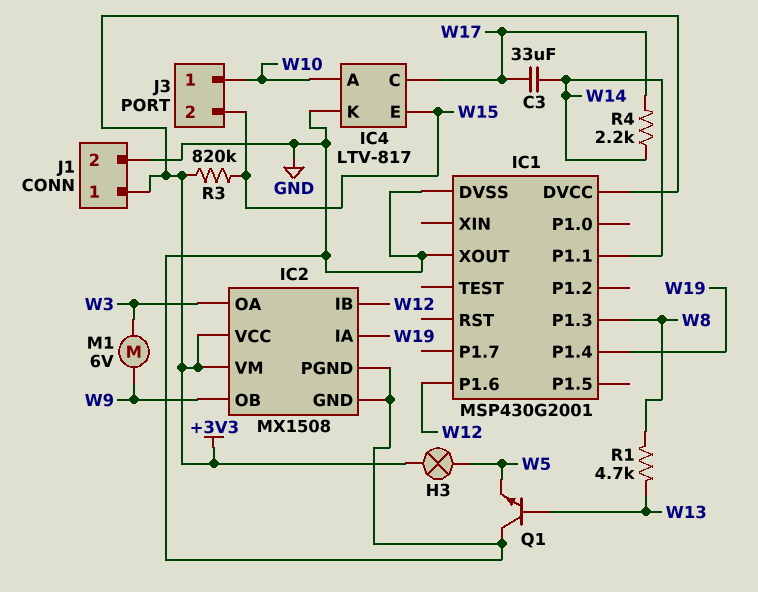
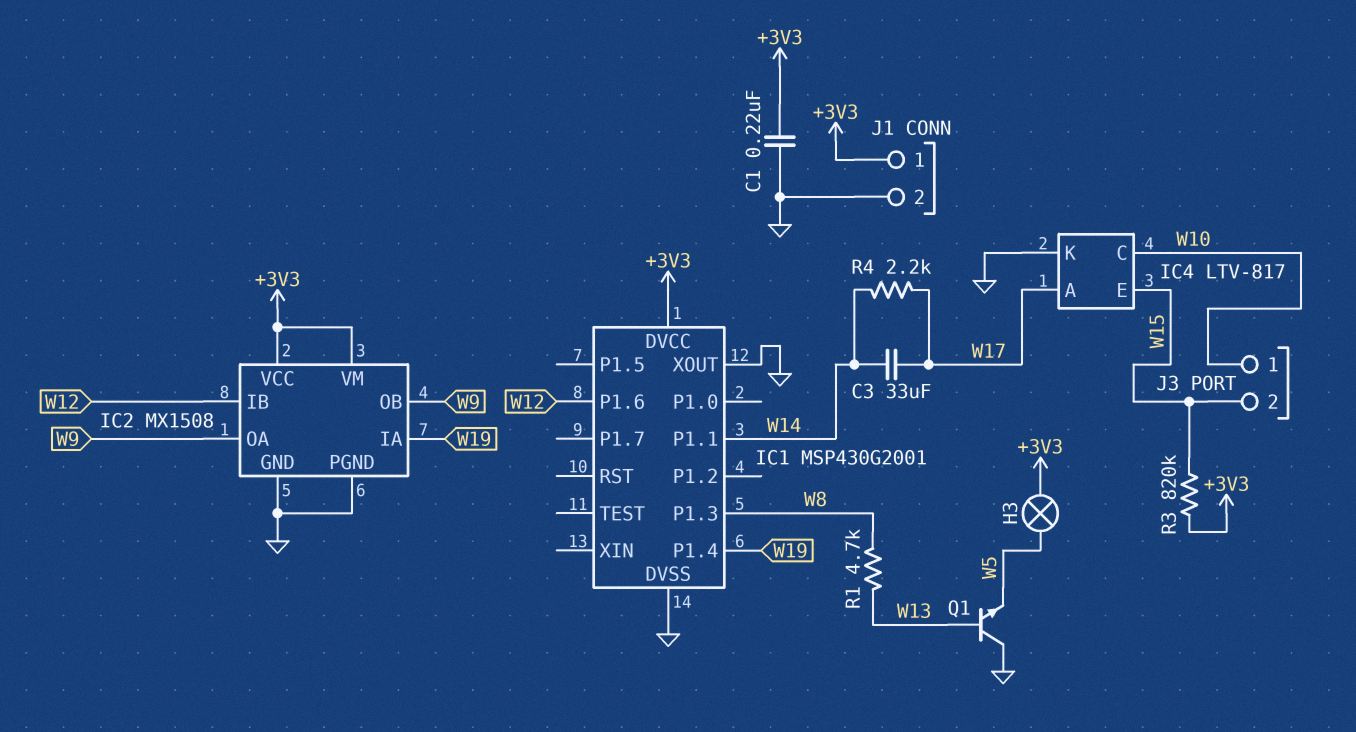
C1: none -> 220nF (+3V3, GND)
IC2 pin OA: W3 -> W9
IC4 pin A: W10 -> W17
IC4 pin C: W17 -> W10
M1: motor 6V (W3, W9) -> none

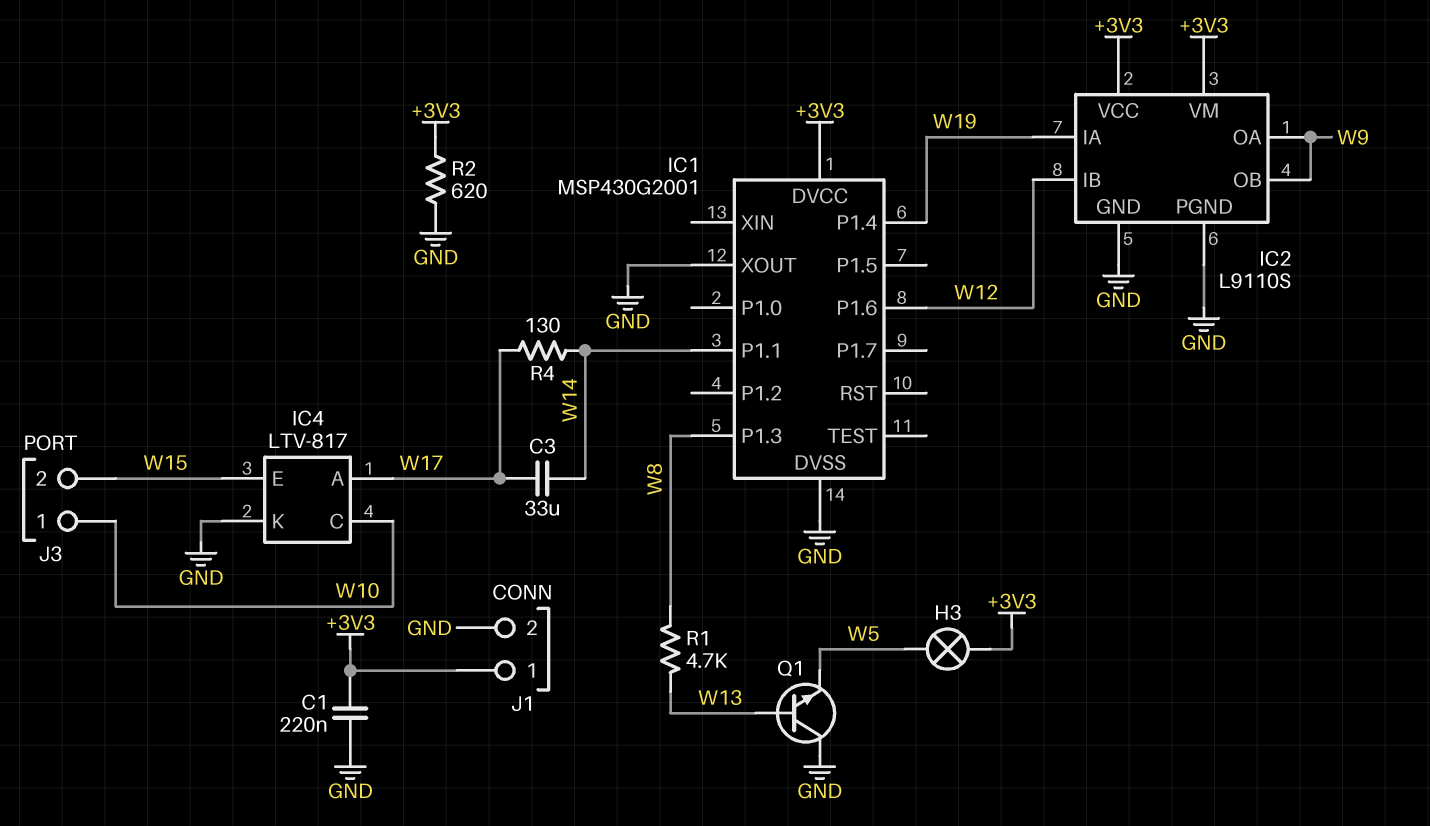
IC2: MX1508 -> L9110S
R2: none -> 620 (+3V3, GND)
R3: 820k (+3V3, W15) -> none
R4: 2.2k (W14, W17) -> 130 (W14, W17)

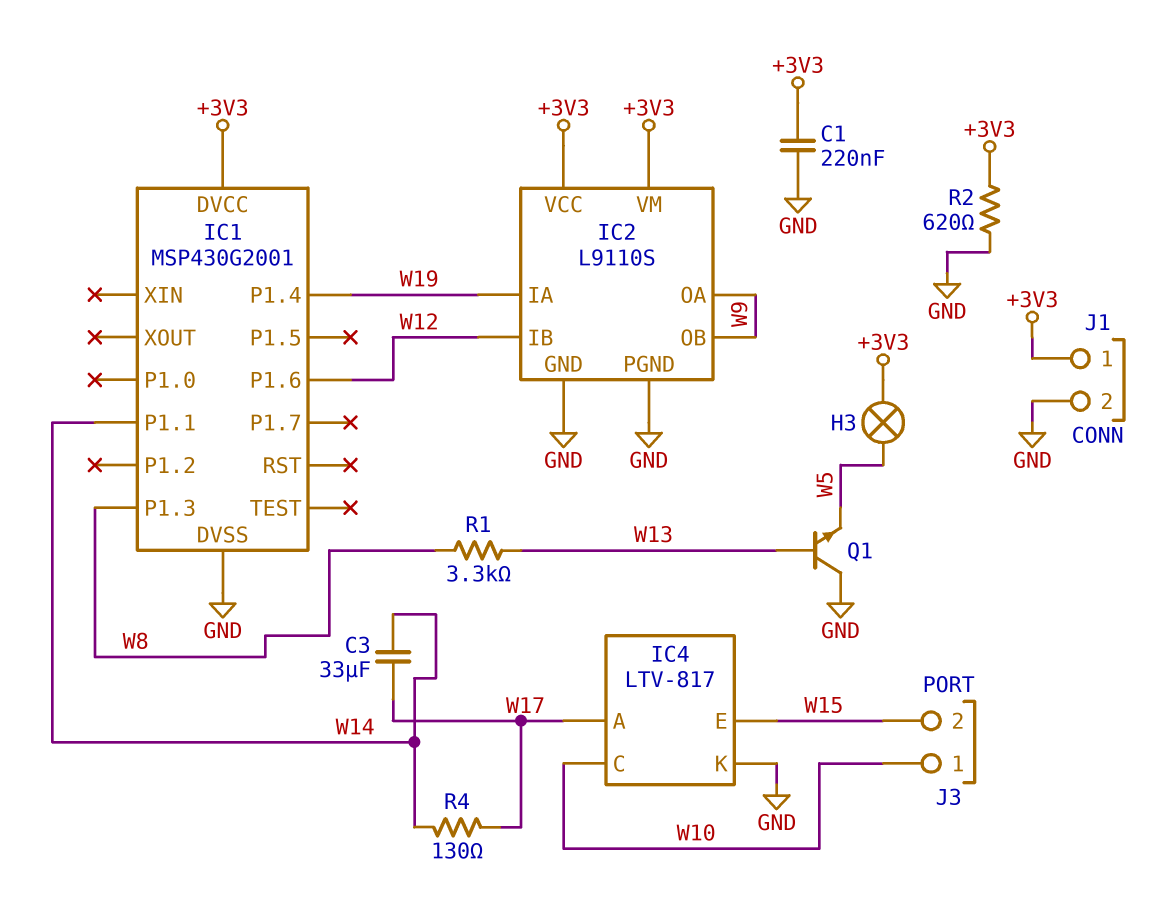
IC1 pin XOUT: GND -> none
R1: 4.7k (W8, W13) -> 3.3k (W8, W13)

